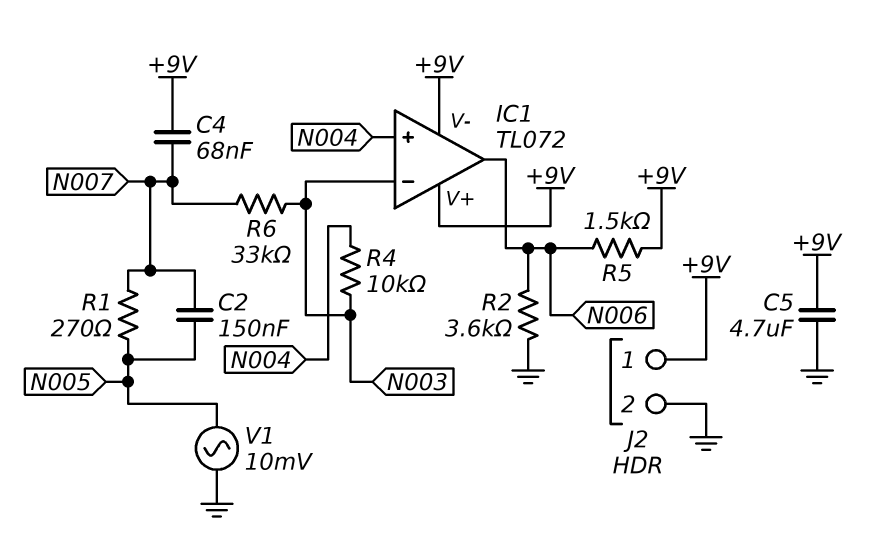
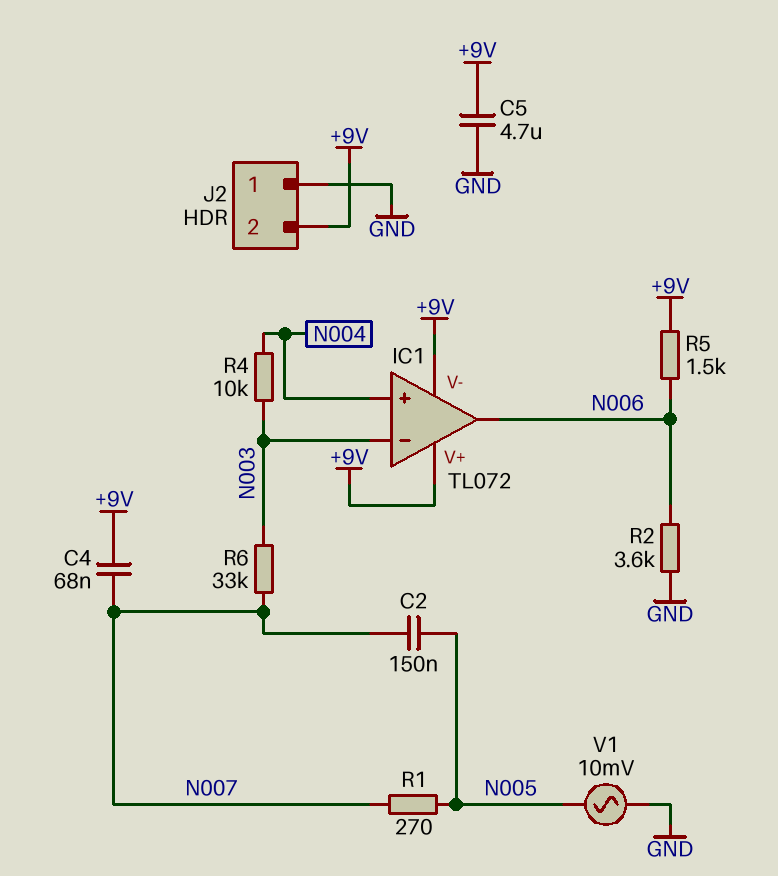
J2 pin 1: +9V -> GND
J2 pin 2: GND -> +9V

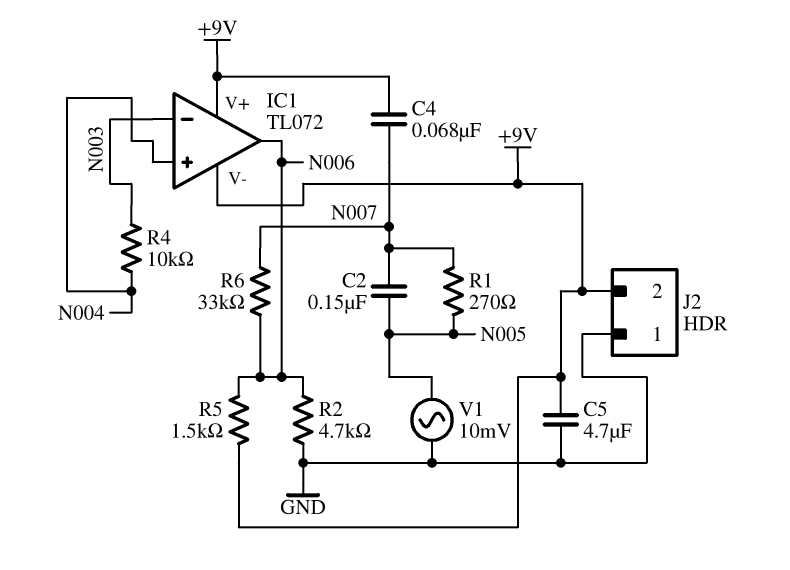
R2: 3.6k (GND, N006) -> 4.7k (GND, N006)
R6: 33k (N003, N007) -> 33k (N006, N007)

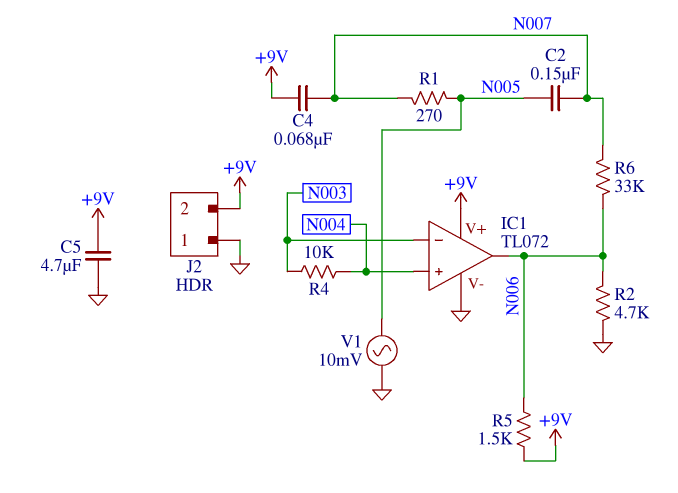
IC1 pin V-: +9V -> GND

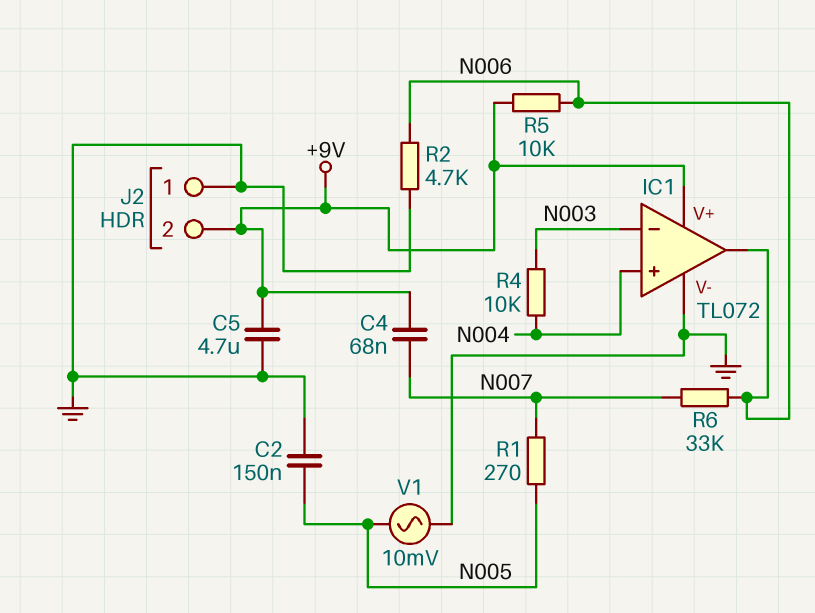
C2: 150nF (N005, N007) -> 150nF (GND, N005)
R5: 1.5k (+9V, N006) -> 10k (+9V, N006)

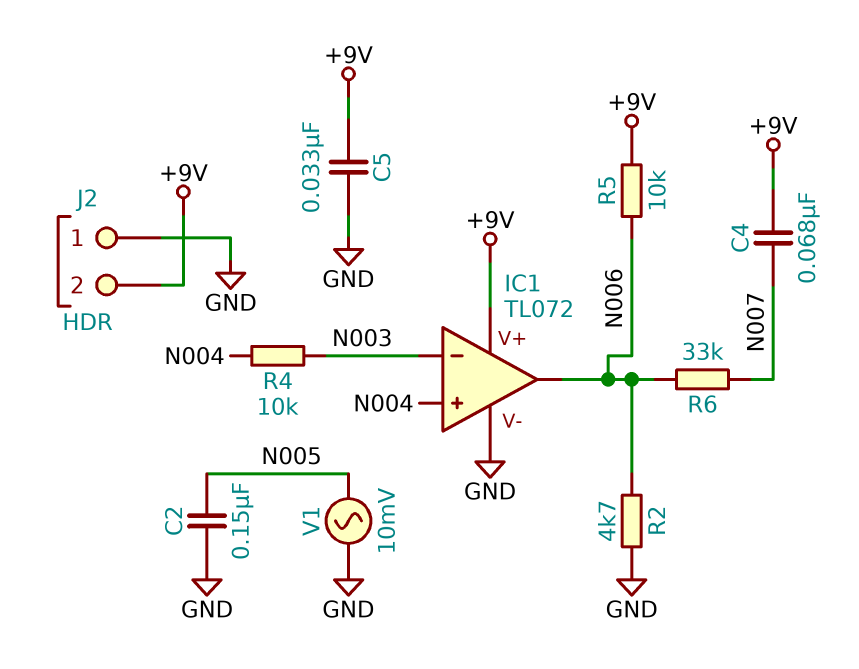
C5: 4.7uF (+9V, GND) -> 33nF (+9V, GND)
R1: 270 (N005, N007) -> none

